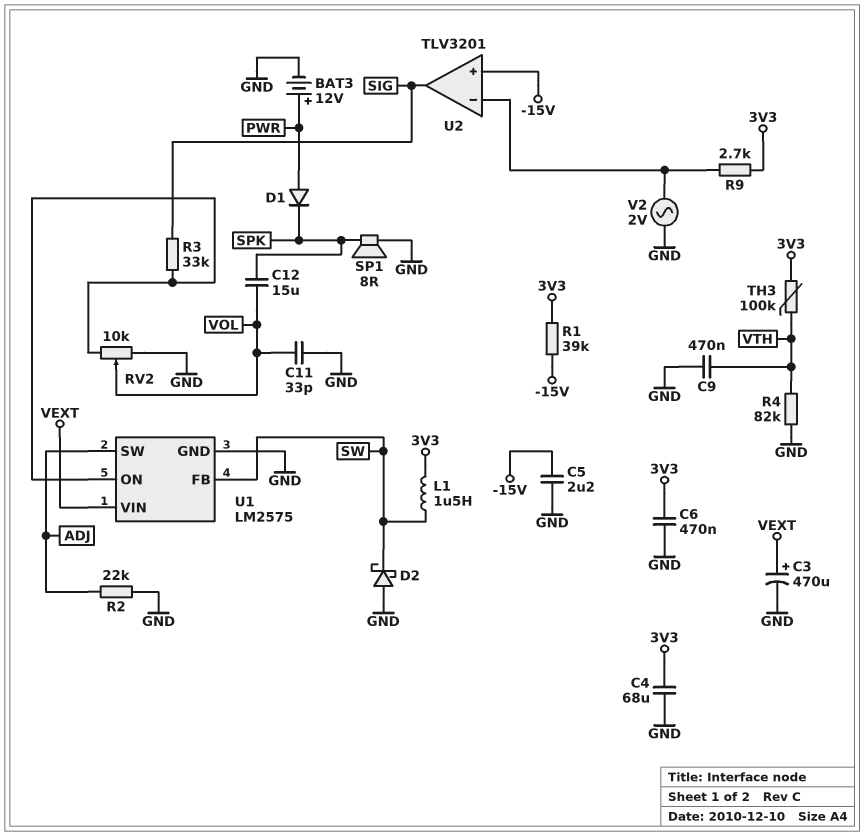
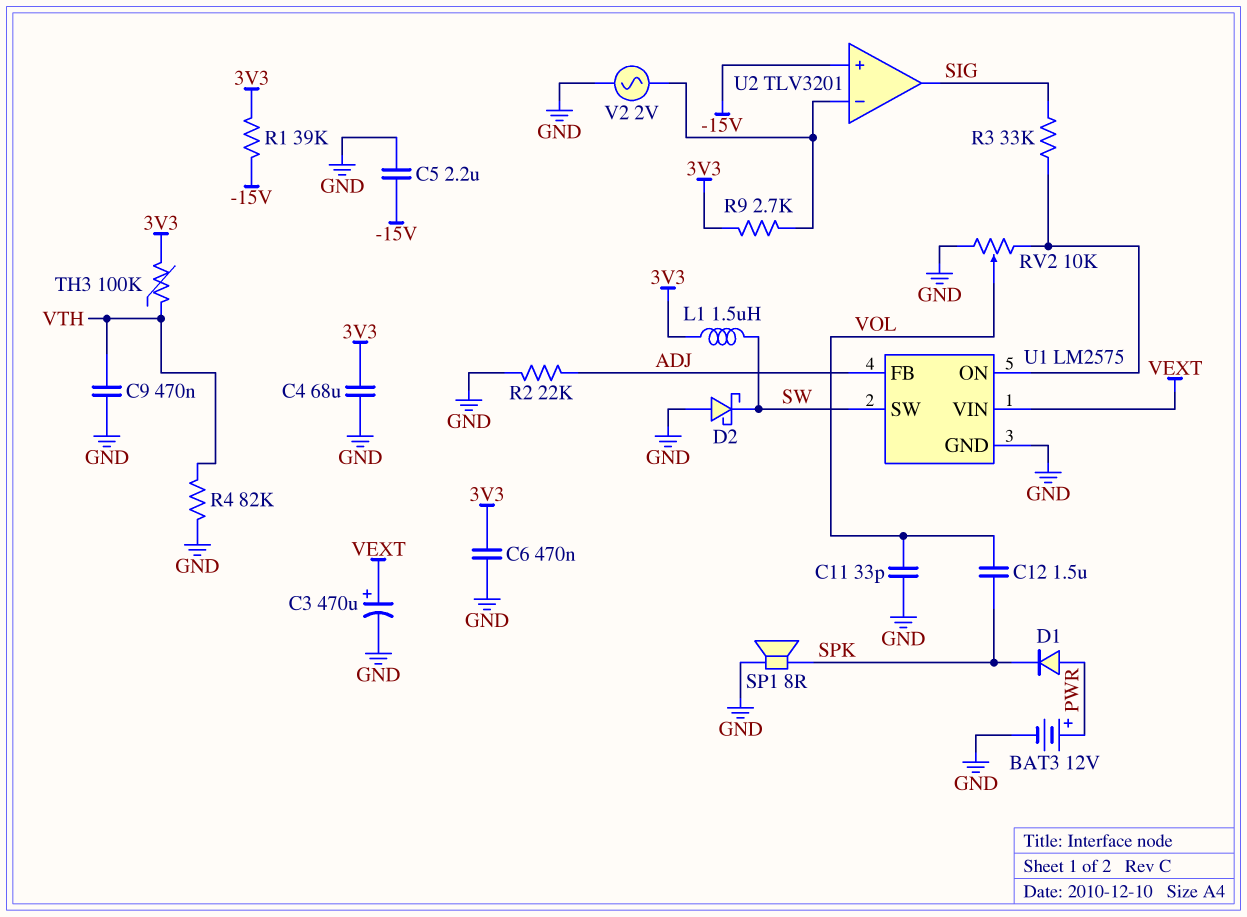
C12: 15uF (SPK, VOL) -> 1.5uF (SPK, VOL)
U1 pin FB: SW -> ADJ
U1 pin SW: ADJ -> SW

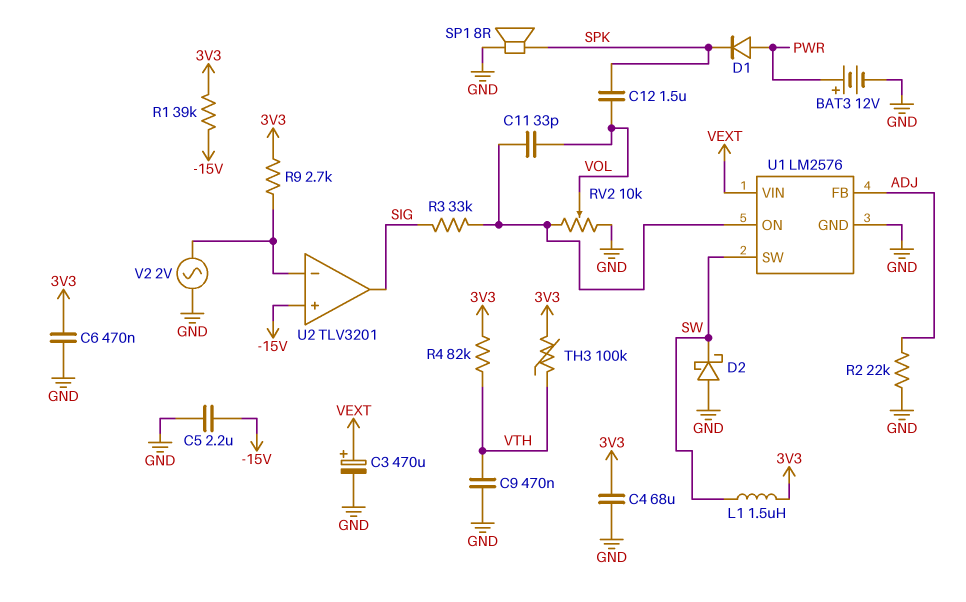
C11: 33pF (GND, VOL) -> 33pF (U1/ON, VOL)
R4: 82k (GND, VTH) -> 82k (3V3, VTH)
U1: LM2575 -> LM2576

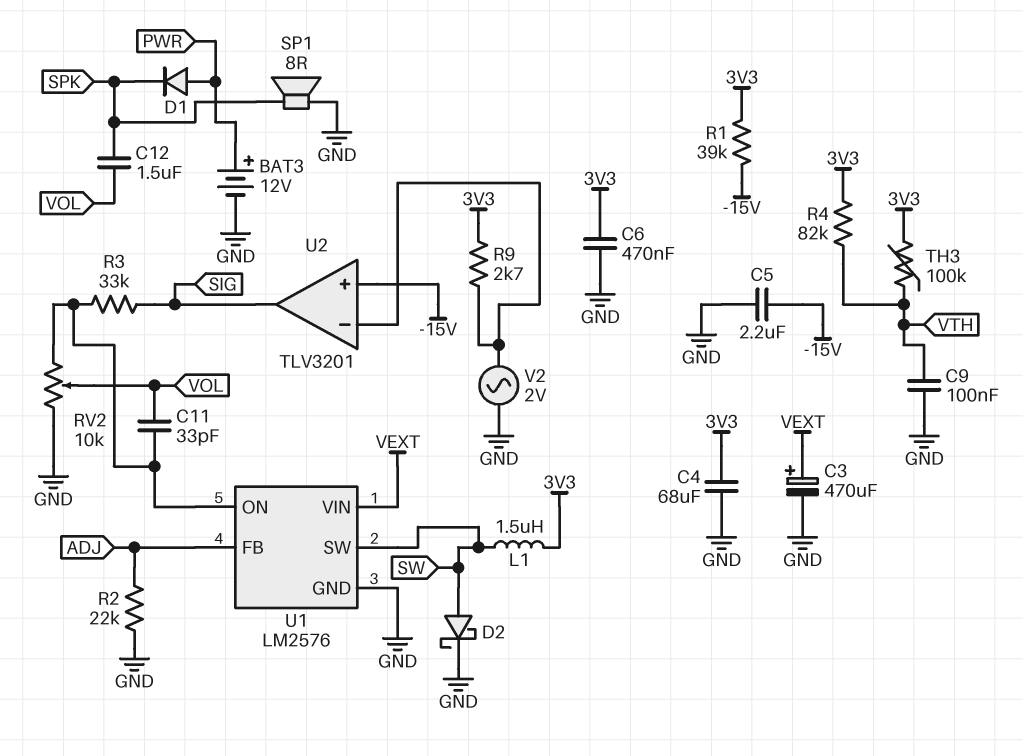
C9: 470nF (GND, VTH) -> 100nF (GND, VTH)
D2: schottky (A GND, K SW) -> schottky (A SW, K GND)

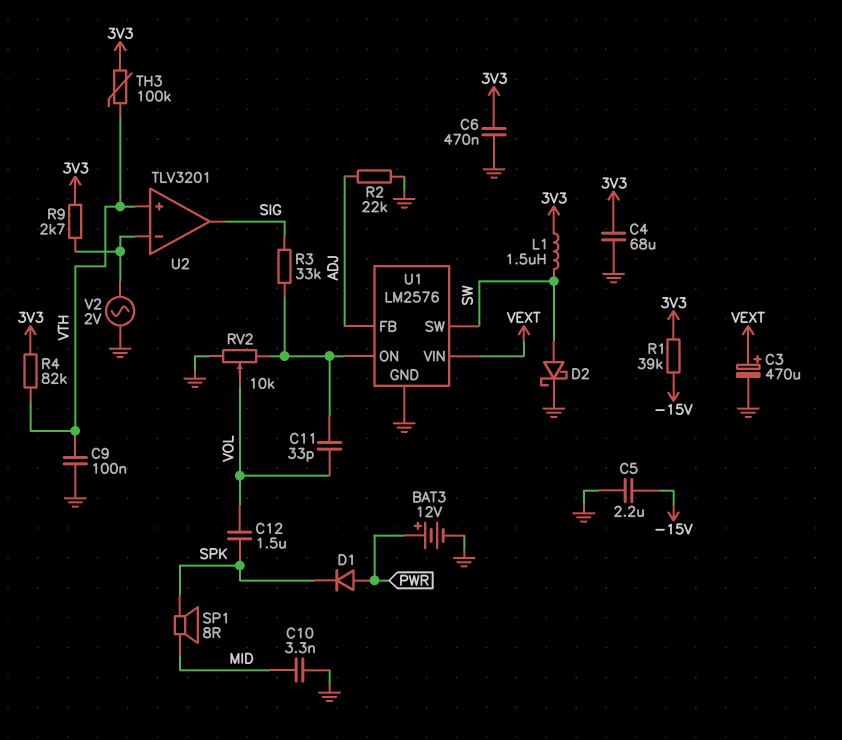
C10: none -> 3.3nF (GND, MID)
SP1: speaker 8R (GND, SPK) -> speaker 8R (MID, SPK)
U2 pin in+: -15V -> VTH

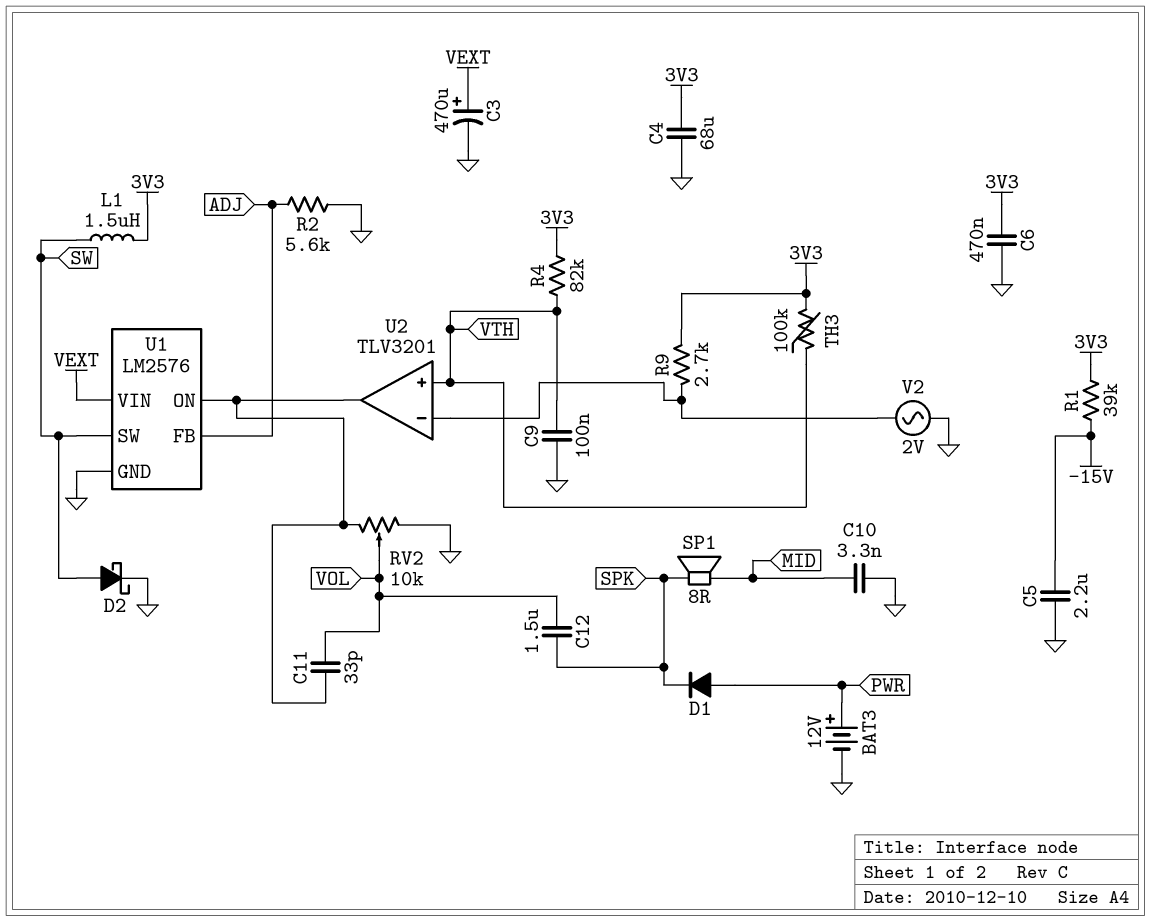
R2: 22k (ADJ, GND) -> 5.6k (ADJ, GND)
R3: 33k (SIG, U1/ON) -> none
U2 pin out: SIG -> U1/ON

